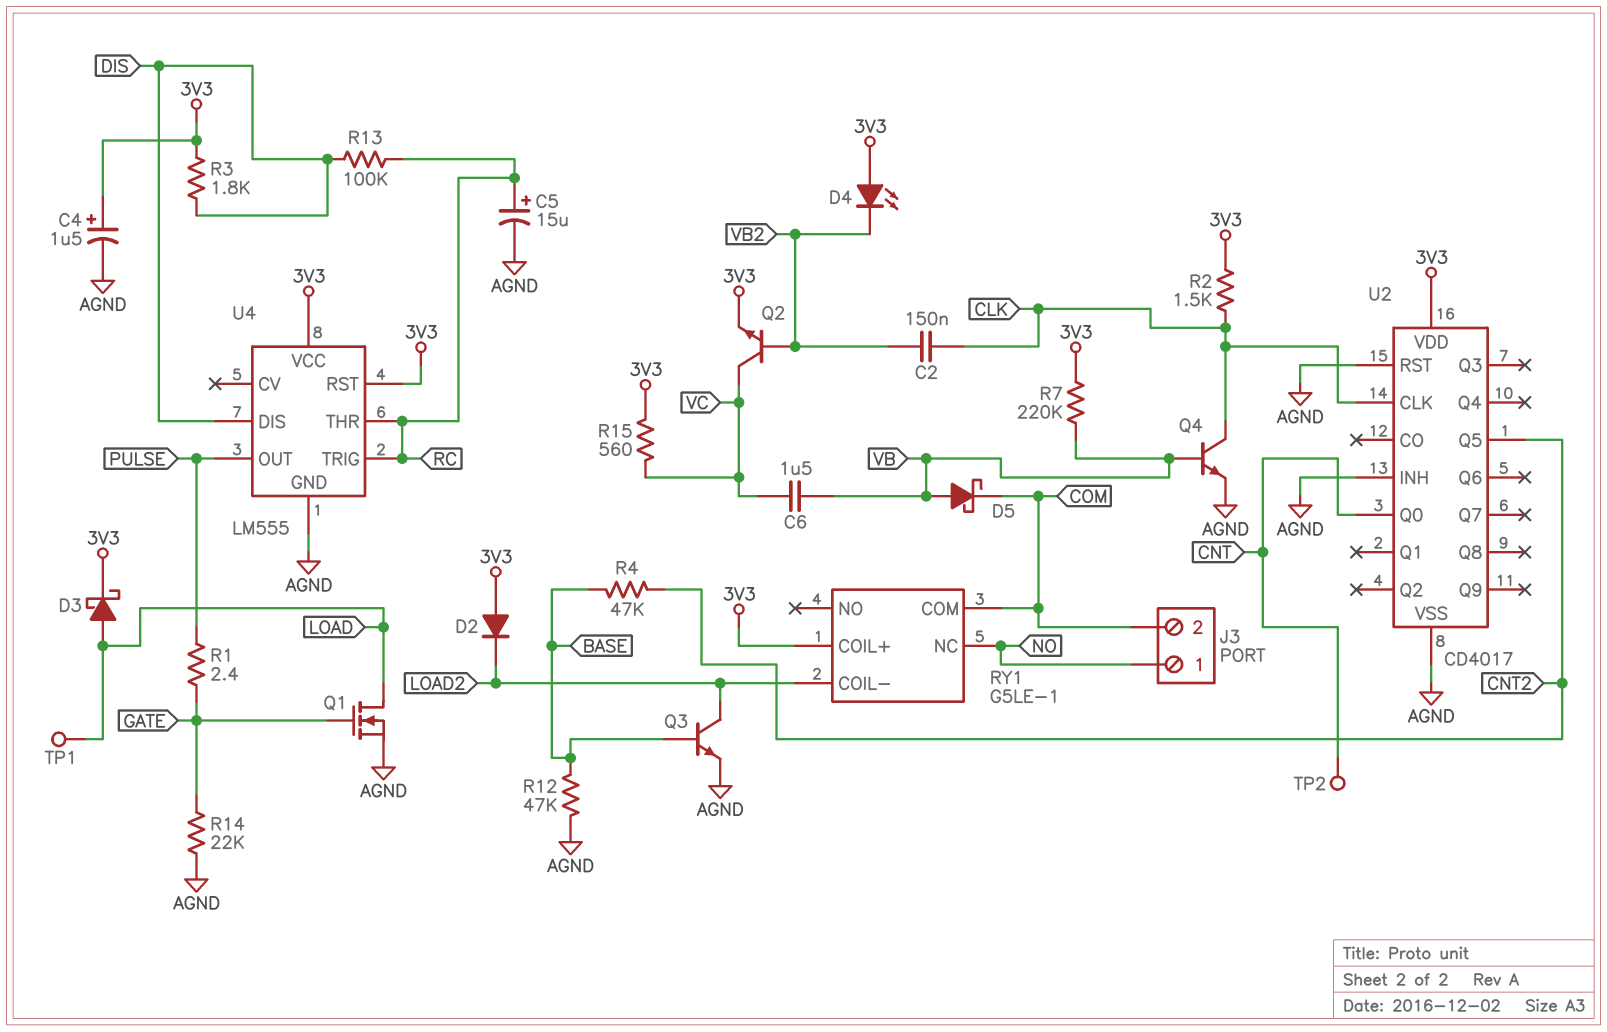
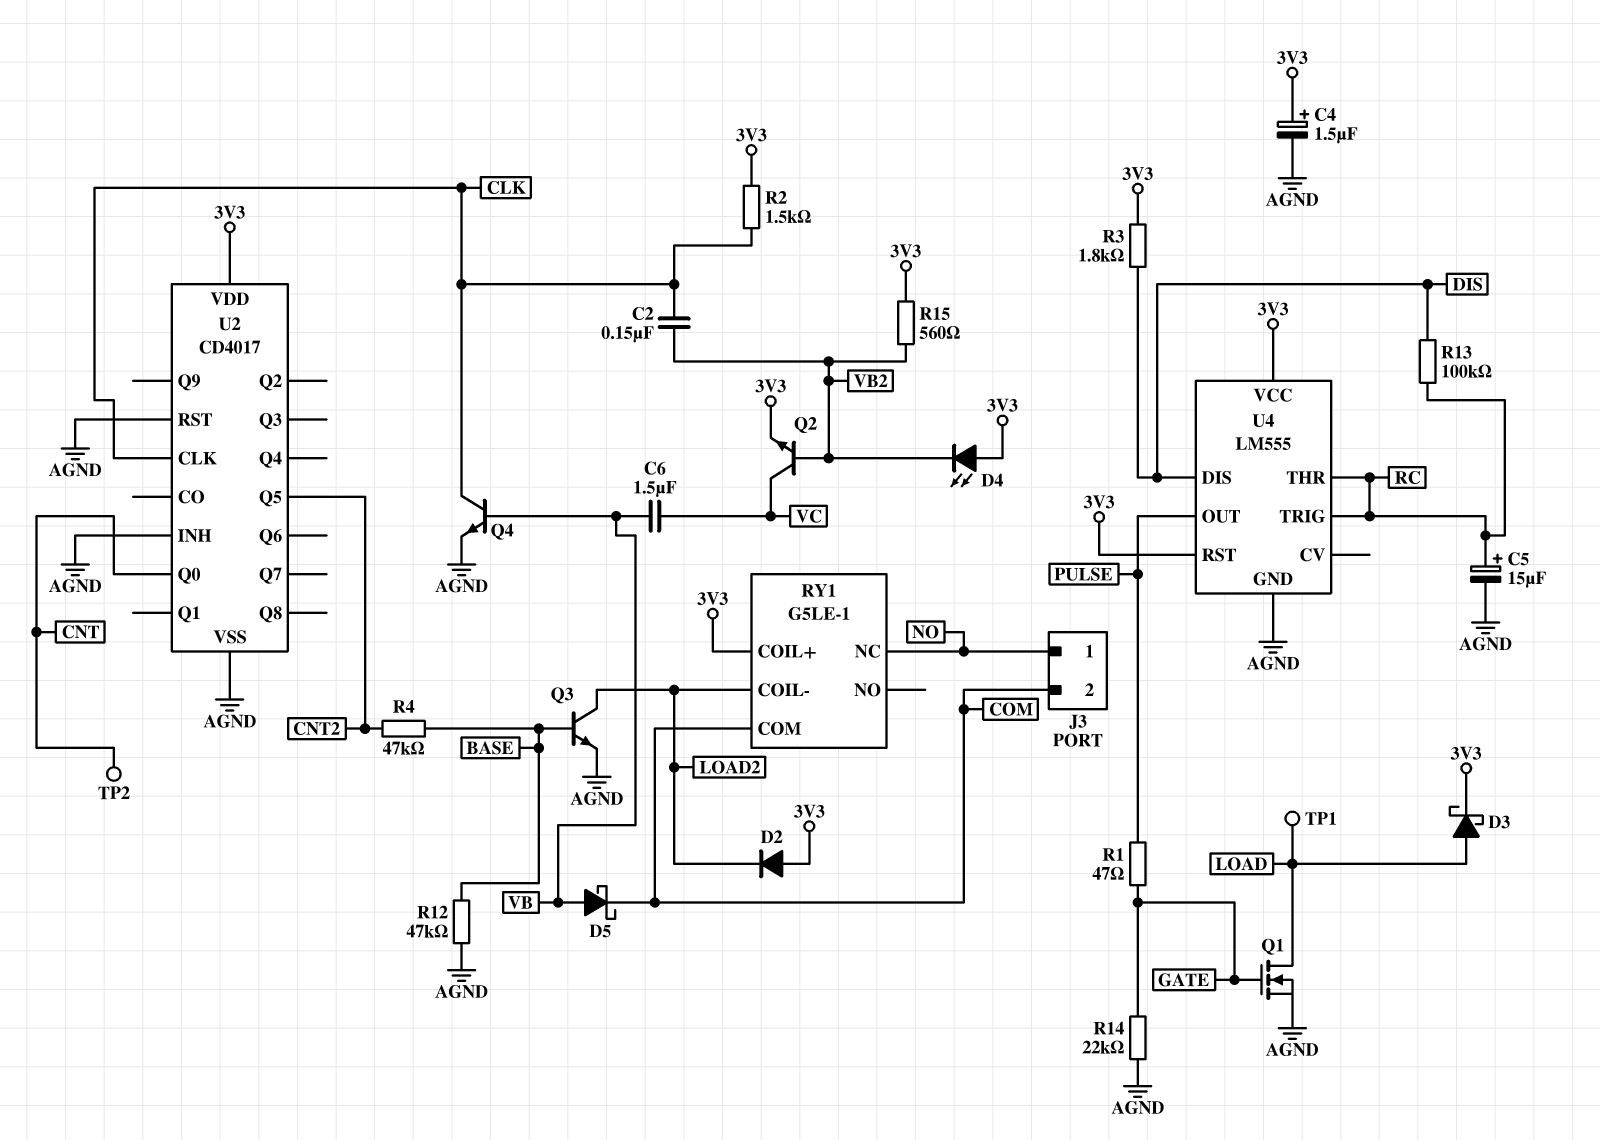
R1: 2.4 (GATE, PULSE) -> 47 (GATE, PULSE)
R7: 220k (3V3, VB) -> none
R15: 560 (3V3, VC) -> 560 (3V3, VB2)

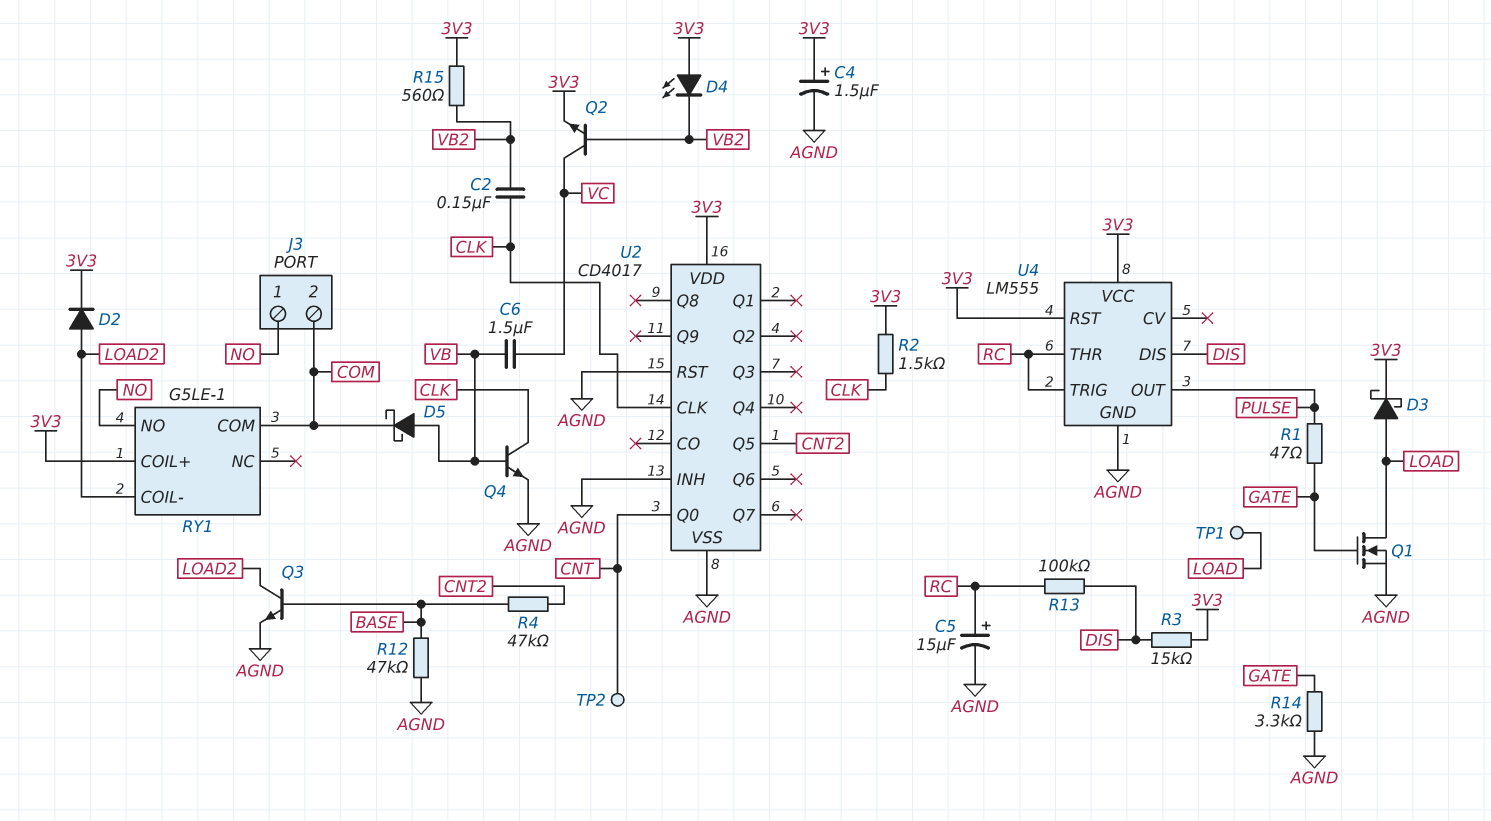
D2: diode (A 3V3, K LOAD2) -> diode (A LOAD2, K 3V3)
R3: 1.8k (3V3, DIS) -> 15k (3V3, DIS)
R14: 22k (AGND, GATE) -> 3.3k (AGND, GATE)
RY1 pin NC: NO -> none
RY1 pin NO: none -> NO

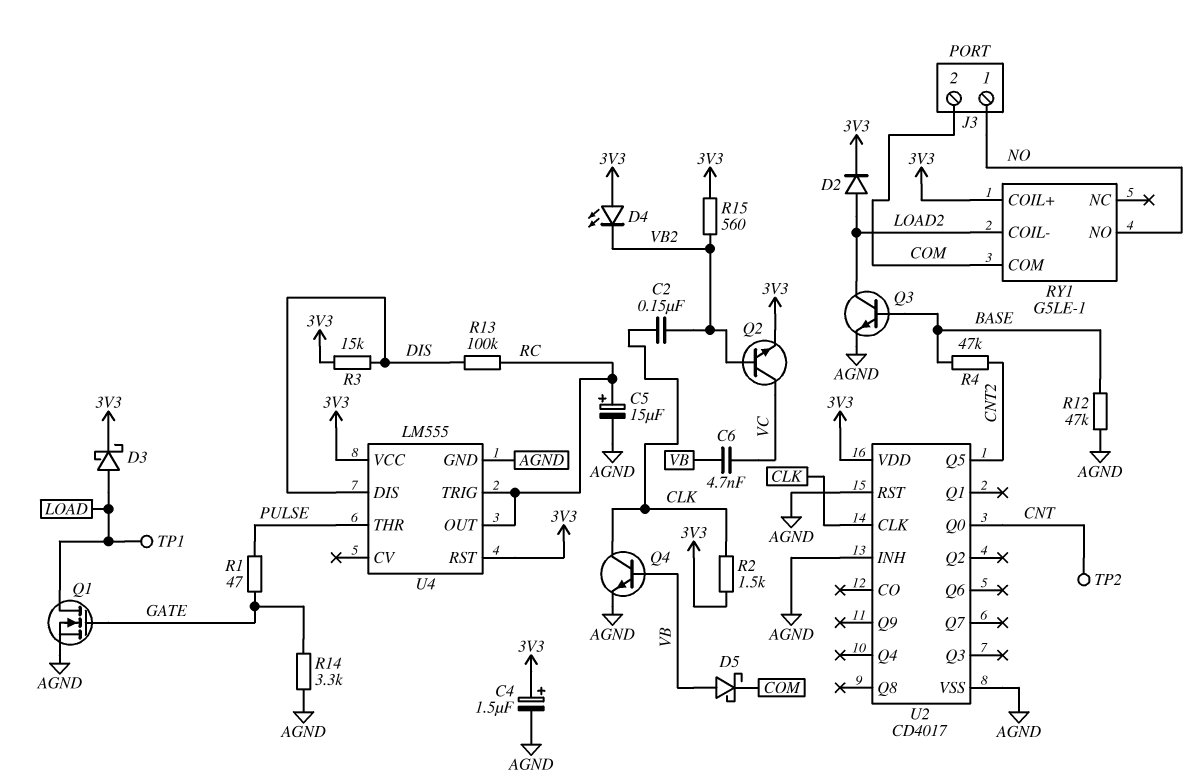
C6: 1.5uF (VB, VC) -> 4.7nF (VB, VC)
U4 pin OUT: PULSE -> RC
U4 pin THR: RC -> PULSE

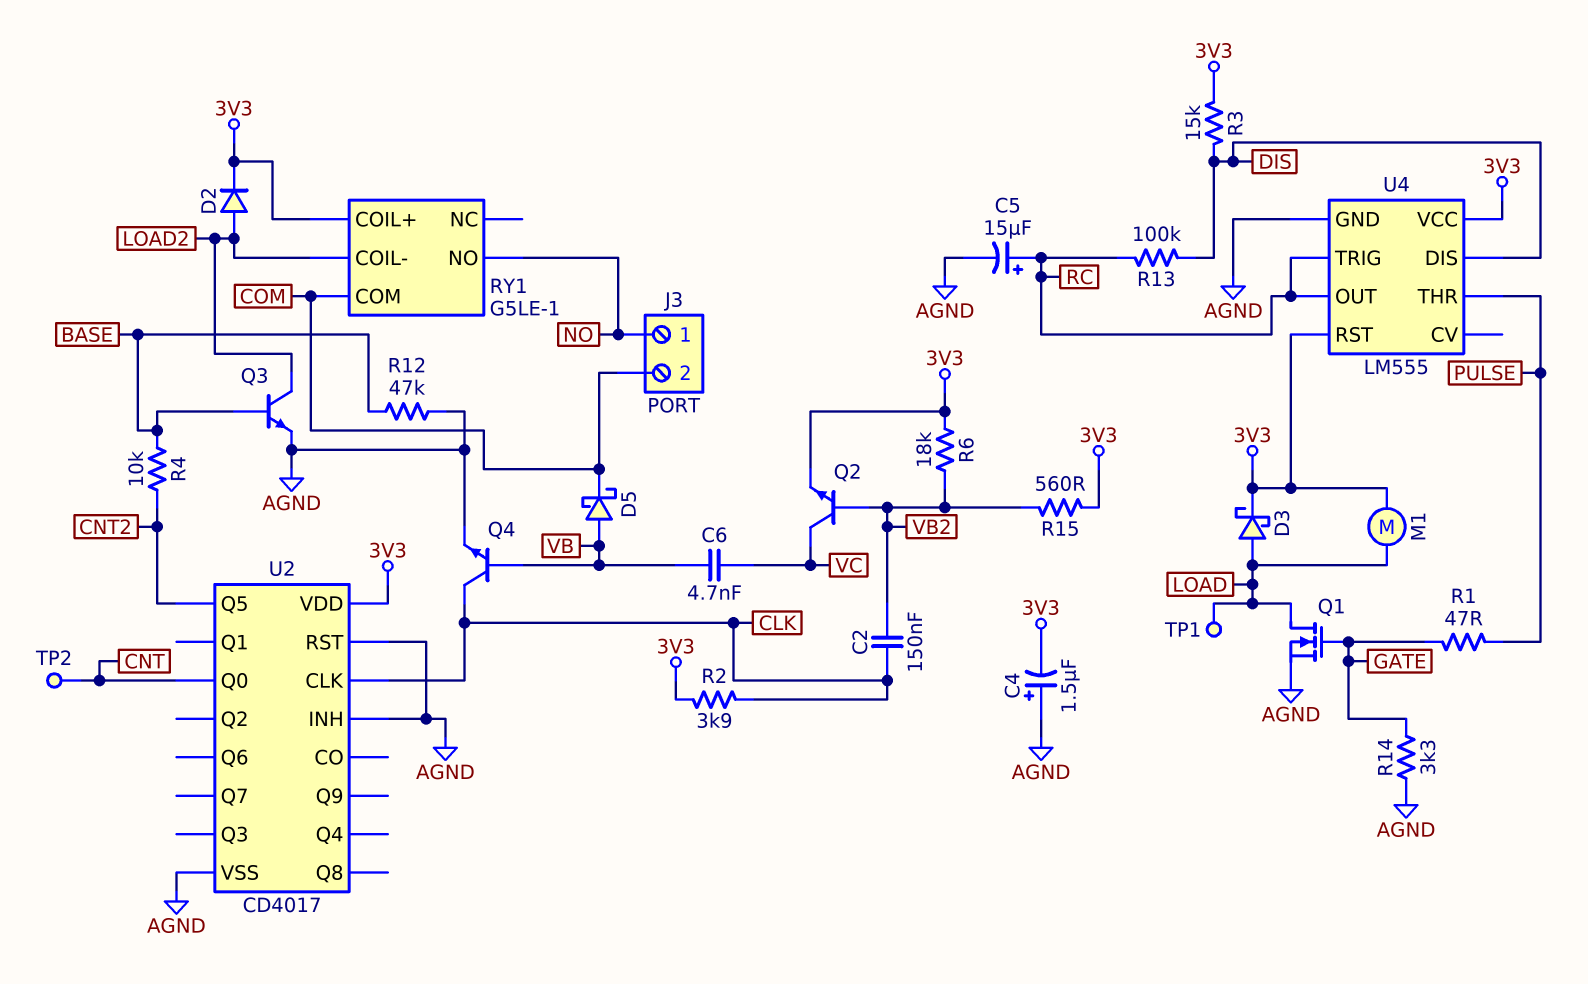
C4: 1.5uF (plus 3V3, minus AGND) -> 1.5uF (plus AGND, minus 3V3)
D4: LED (A 3V3, K VB2) -> none
M1: none -> motor (3V3, LOAD)
R2: 1.5k (3V3, CLK) -> 3.9k (3V3, CLK)
R4: 47k (BASE, CNT2) -> 10k (BASE, CNT2)
R6: none -> 18k (3V3, VB2)

